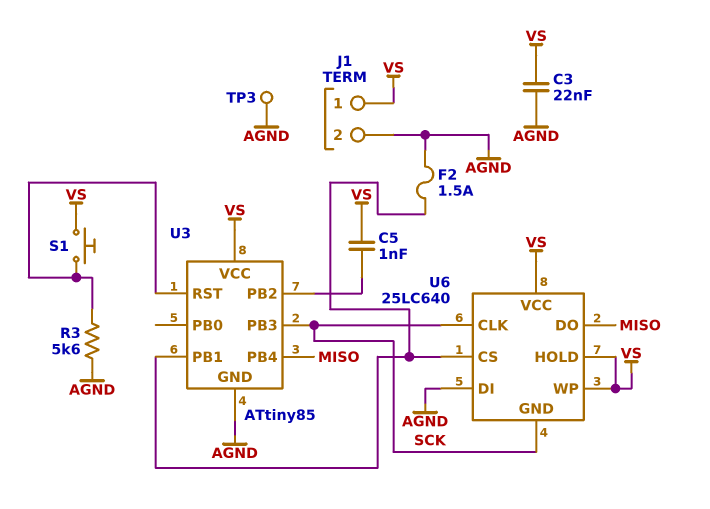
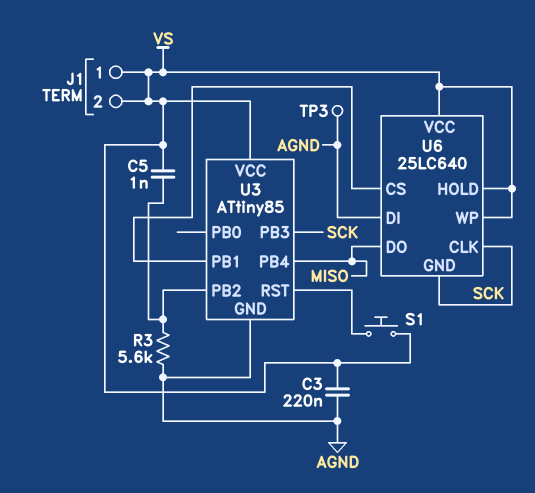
C3: 22nF (AGND, VS) -> 220nF (AGND, VS)
F2: 1.5A (AGND, U3/PB1) -> none
J1 pin 2: AGND -> VS
R3: 5.6k (AGND, U3/RST) -> 5.6k (AGND, U3/PB2)

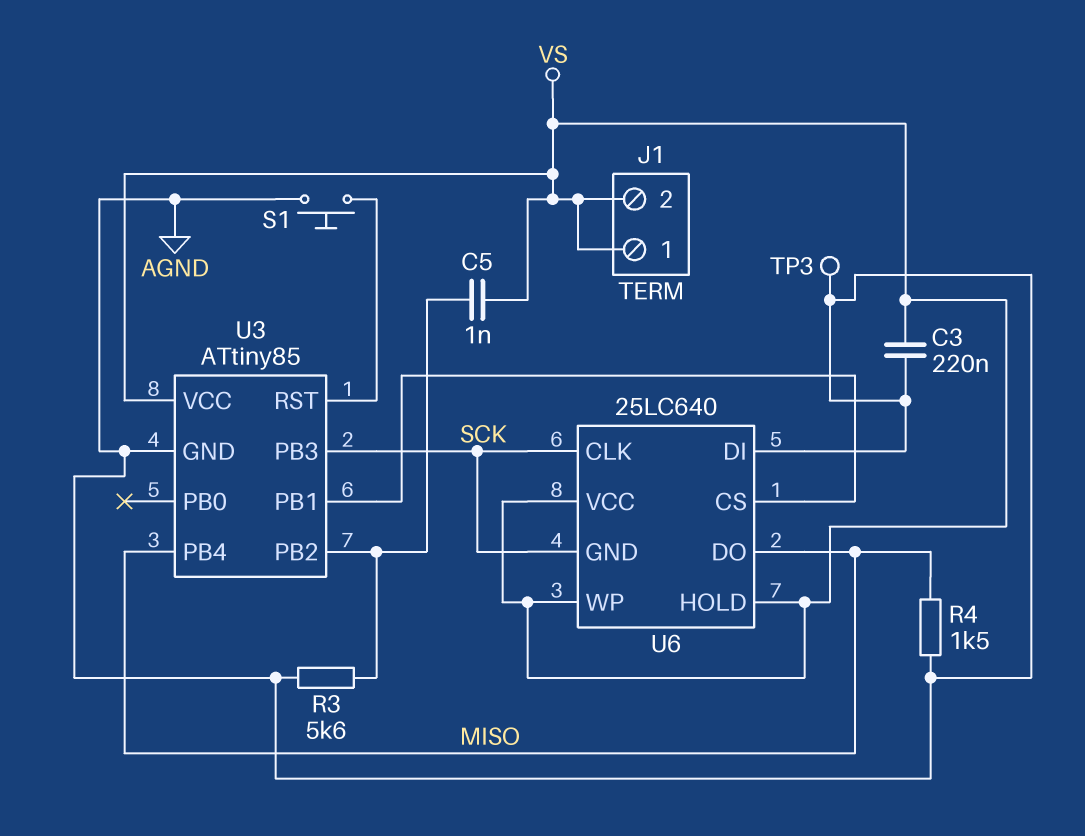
R4: none -> 1.5k (AGND, MISO)
S1: button (U3/RST, VS) -> button (AGND, U3/RST)

